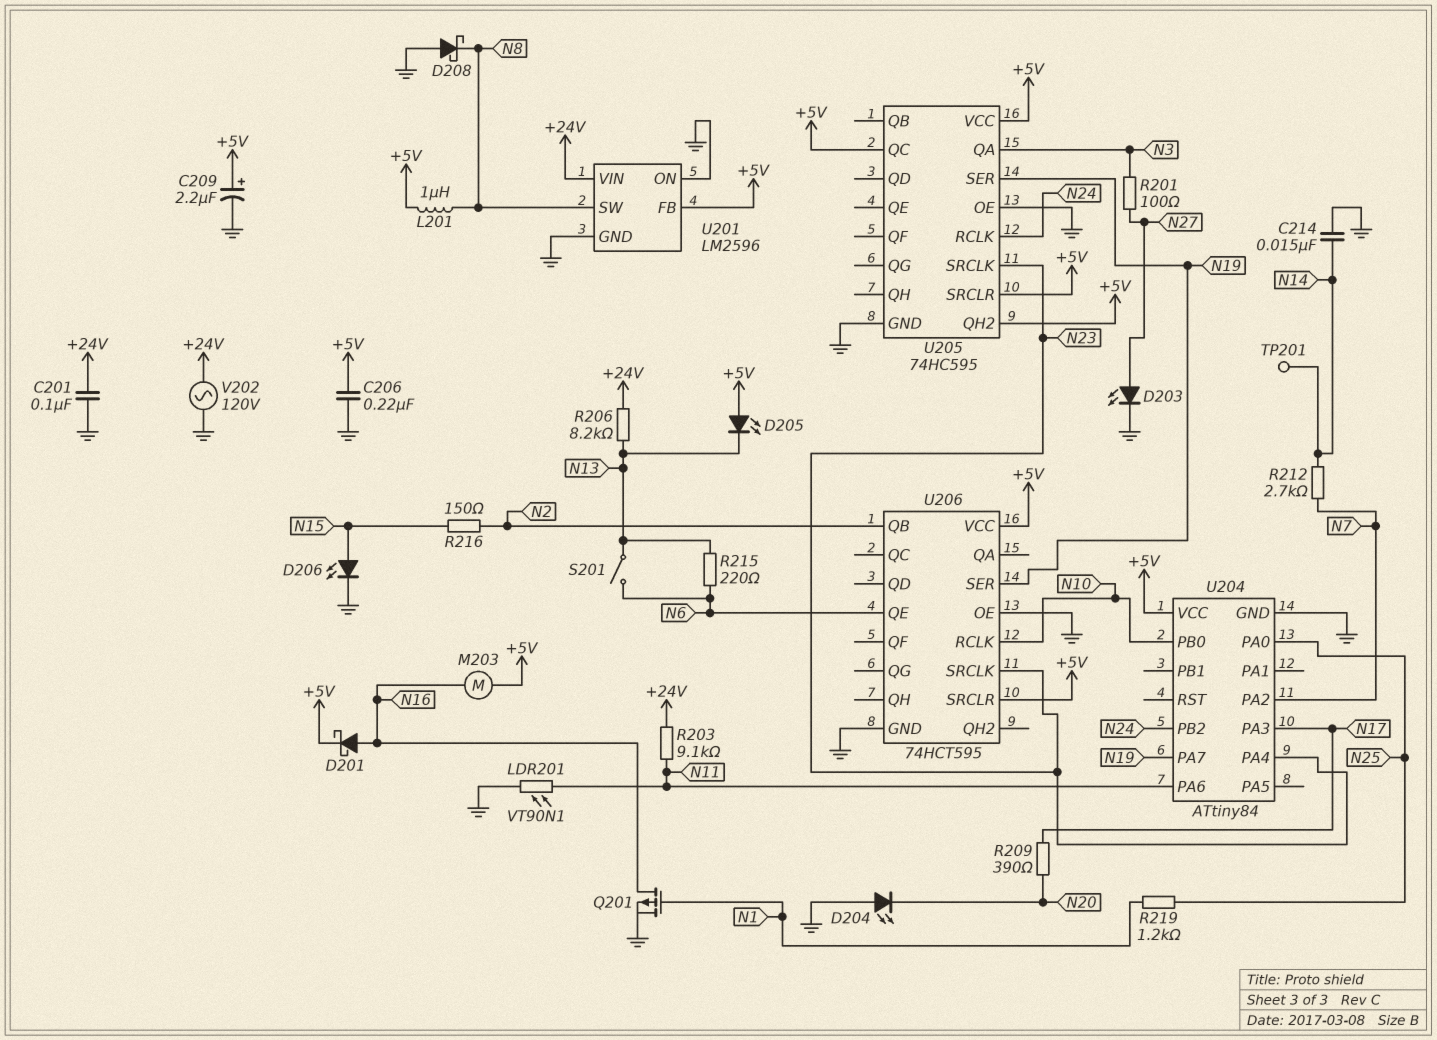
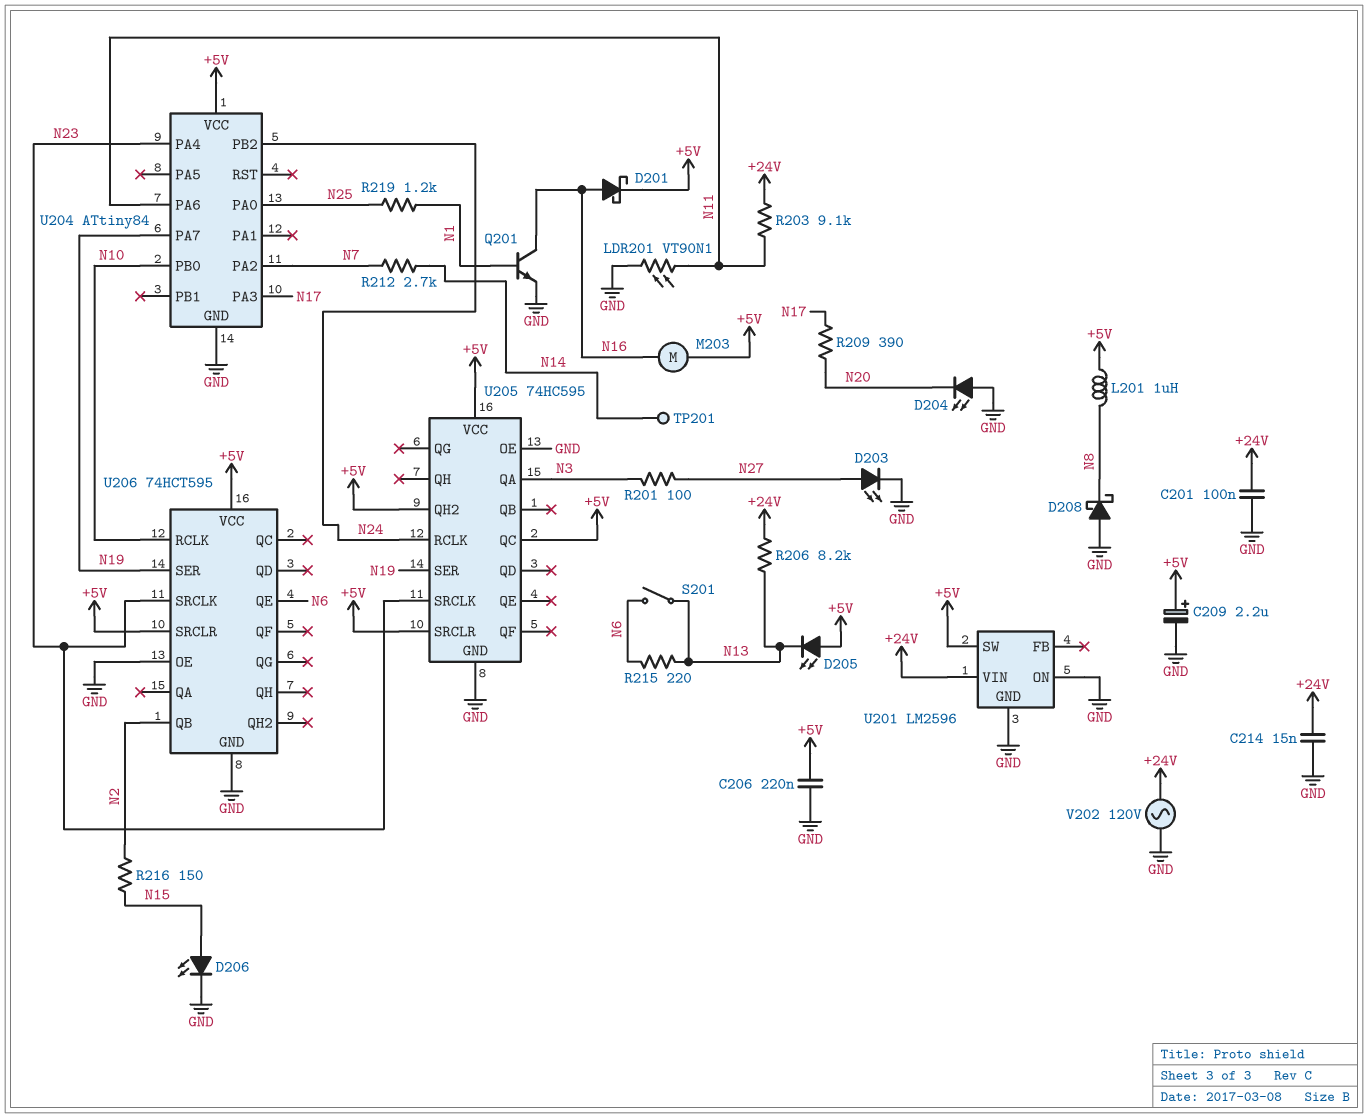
C214: 15nF (GND, N14) -> 15nF (+24V, GND)
Q201: PMOS (G N1, D N16, S GND) -> NPN (B N1, C N16, E GND)
U201 pin FB: +5V -> none
U201 pin SW: N8 -> +5V

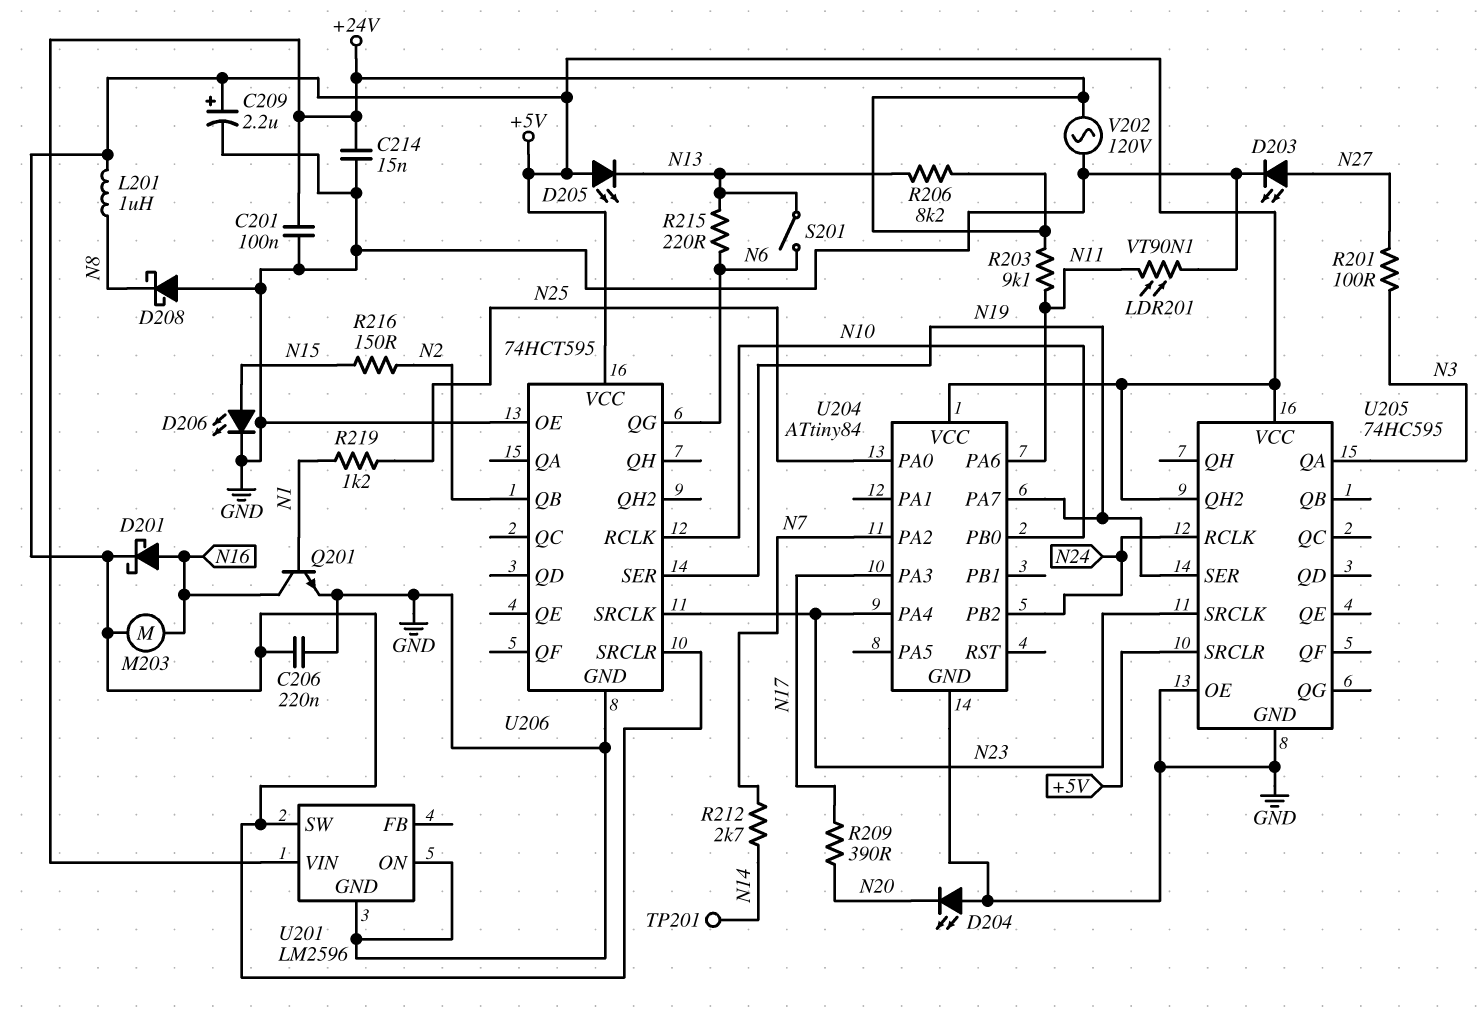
U205 pin QC: +5V -> none
U206 pin QE: N6 -> none
U206 pin QG: none -> N6

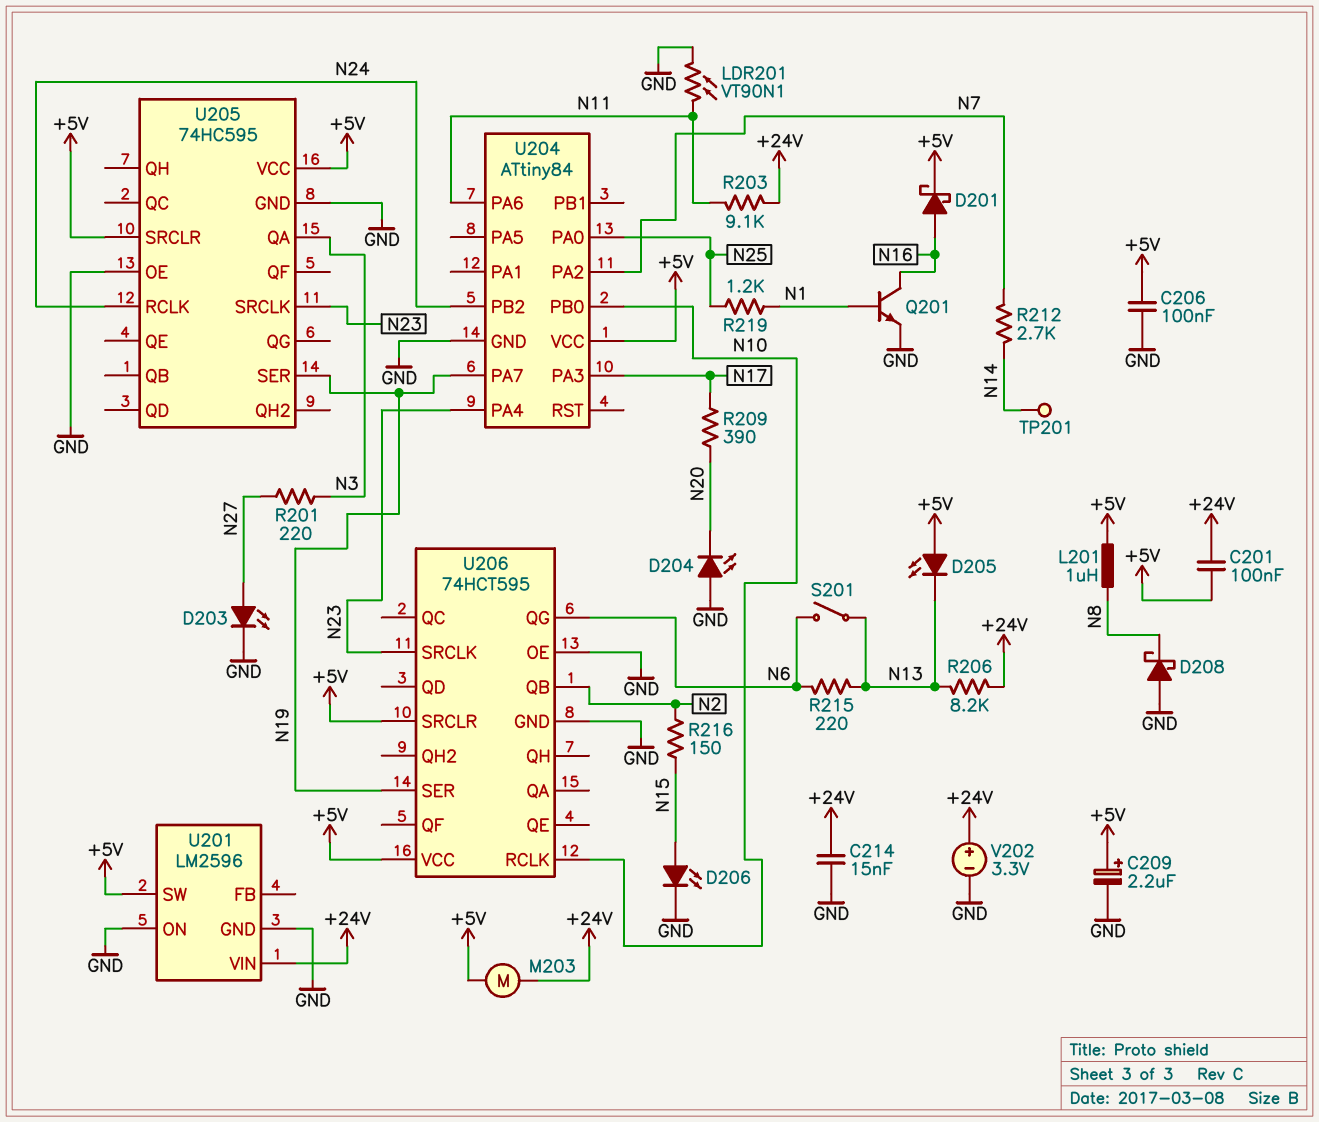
C201: 100nF (+24V, GND) -> 100nF (+5V, +24V)
C206: 220nF (+5V, GND) -> 100nF (+5V, GND)
M203: motor (+5V, N16) -> motor (+5V, +24V)
R201: 100 (N3, N27) -> 220 (N3, N27)
U205 pin QH2: +5V -> none
V202: AC 120V (+24V, GND) -> 3.3V (plus +24V, minus GND)

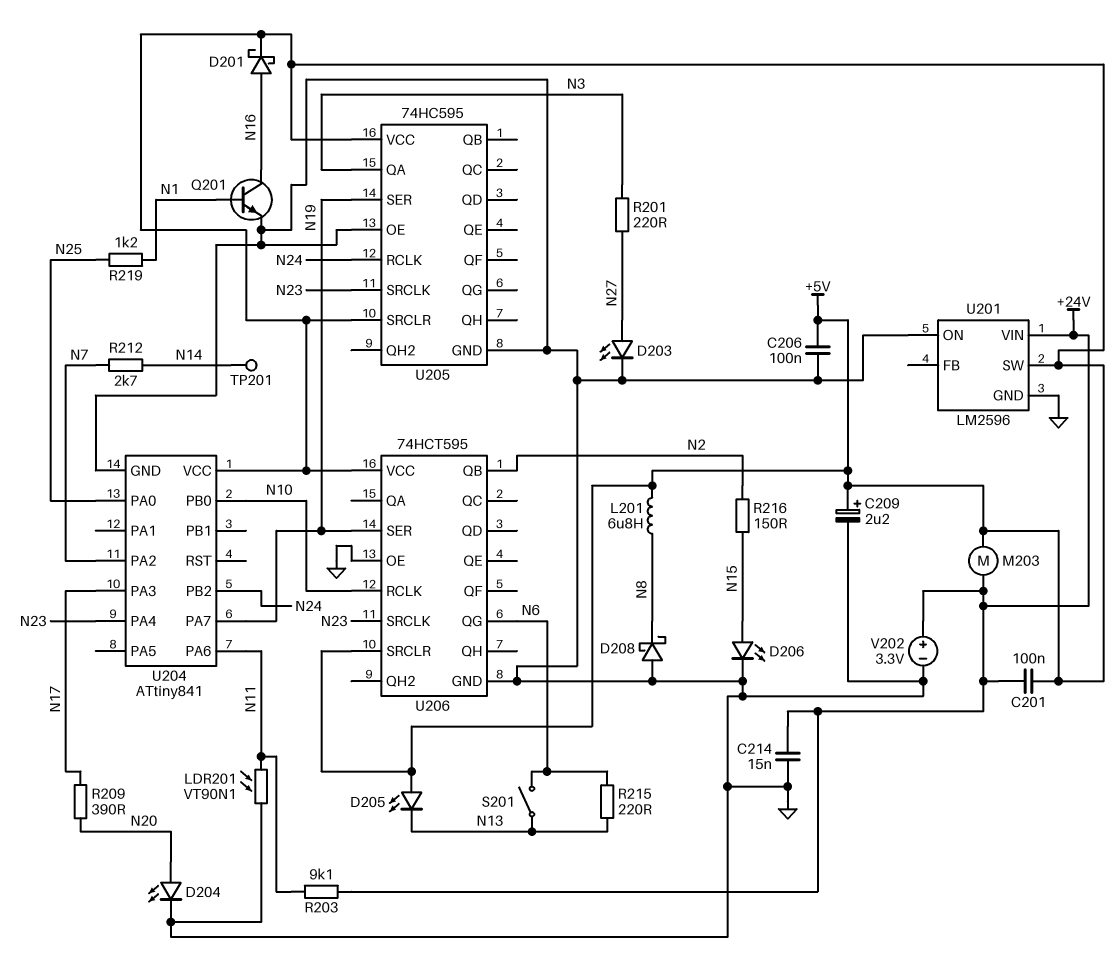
D204: LED (A GND, K N20) -> LED (A N20, K GND)
L201: 1uH (+5V, N8) -> 6.8uH (+5V, N8)
R206: 8.2k (+24V, N13) -> none
U204: ATtiny84 -> ATtiny841

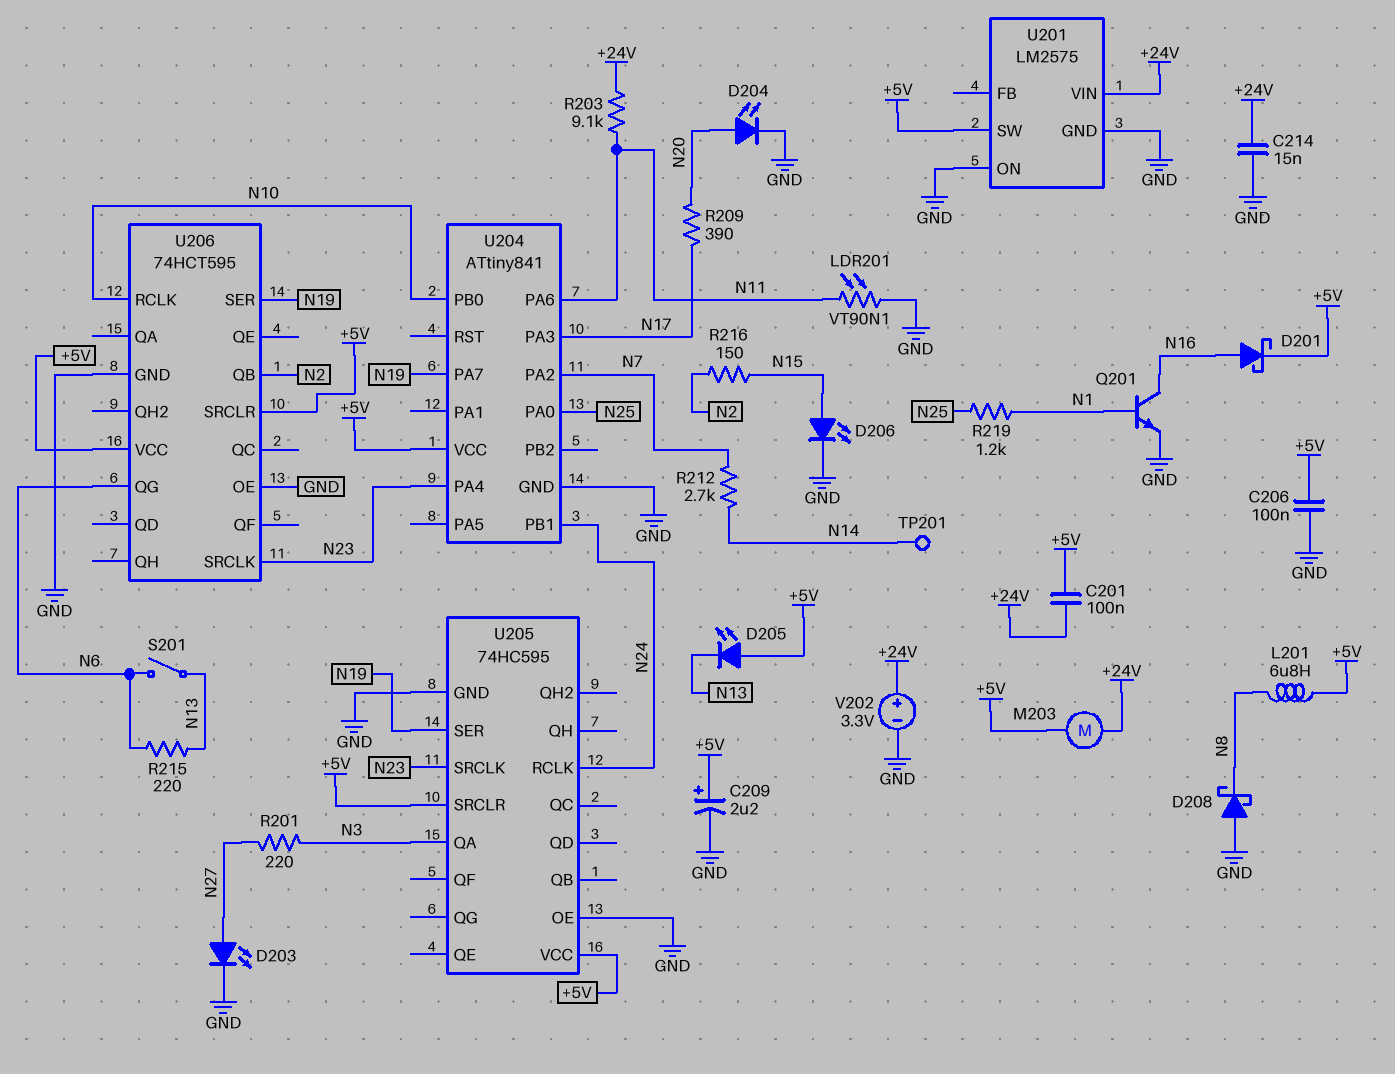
U201: LM2596 -> LM2575
U204 pin PB1: none -> N24
U204 pin PB2: N24 -> none

